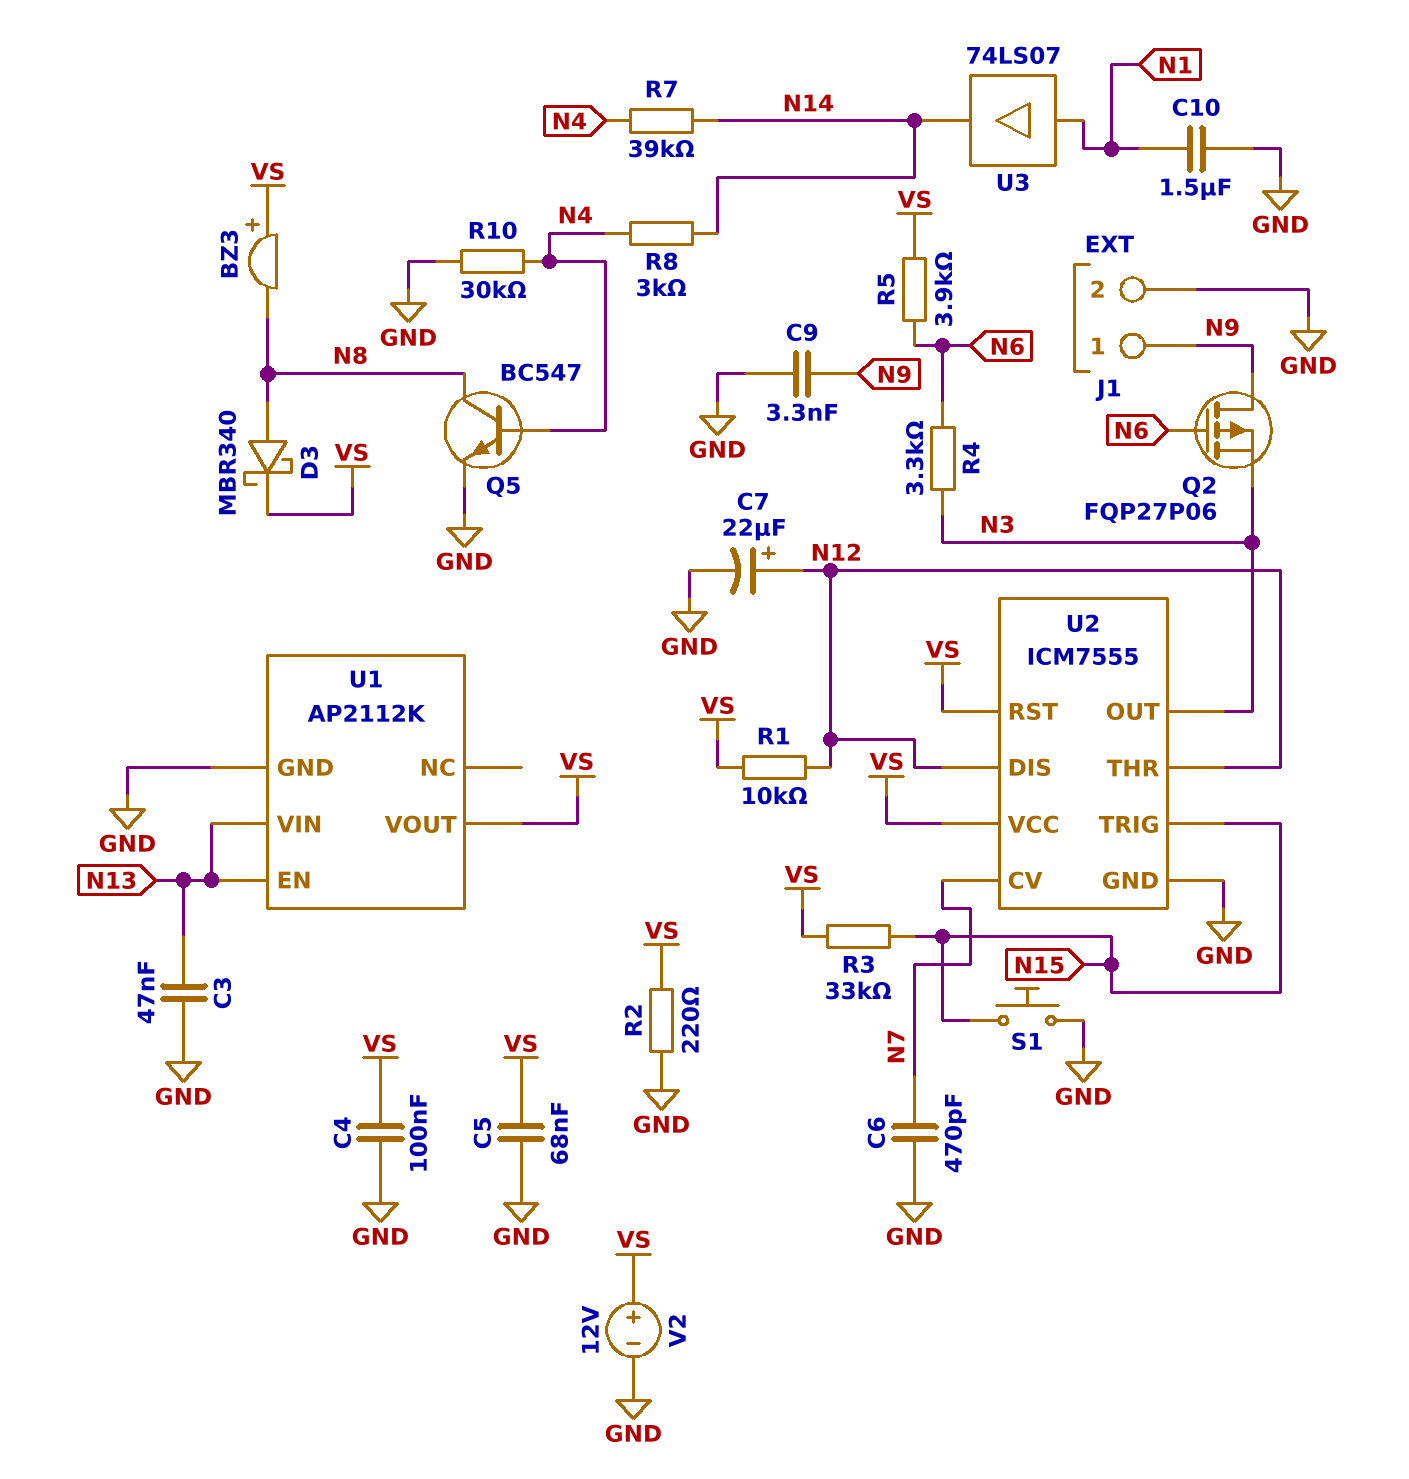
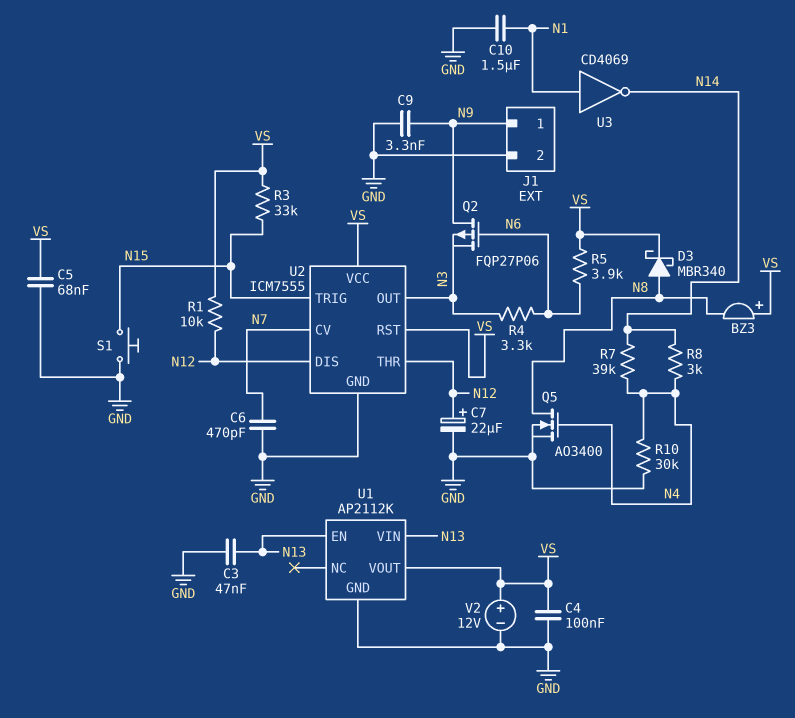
Q5: NPN BC547 (B N4, C N8, E GND) -> NMOS AO3400 (G N4, D N8, S GND)
R2: 220 (GND, VS) -> none
U3: buffer 74LS07 (in N1, out N14) -> NOT CD4069 (in N1, out N14)

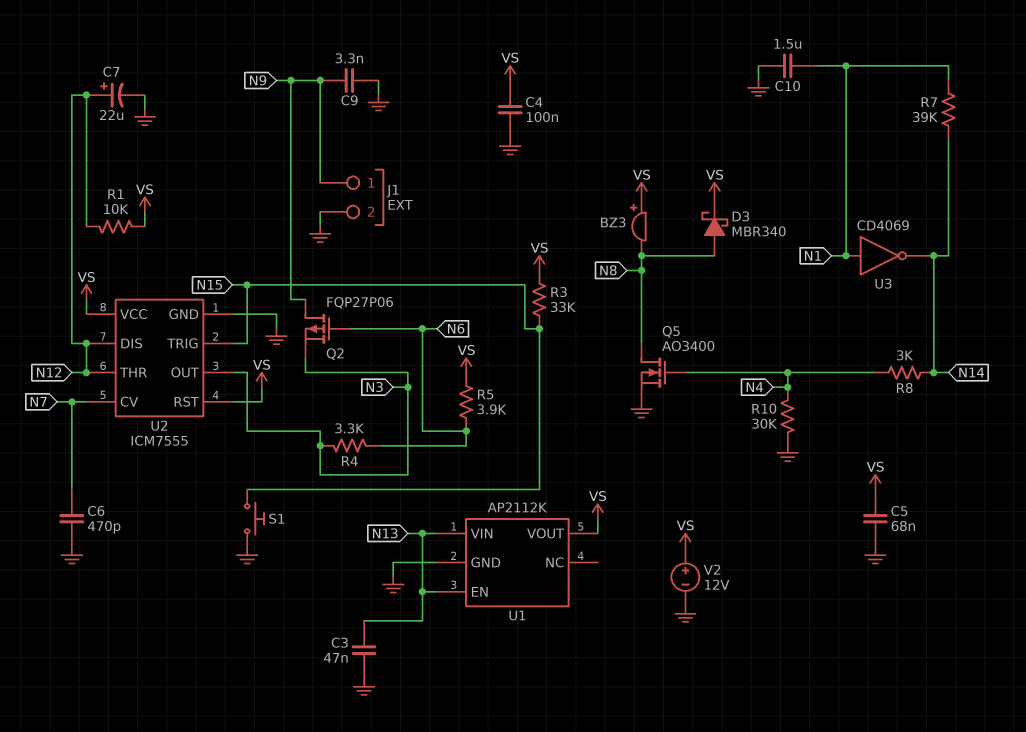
R7: 39k (N4, N14) -> 39k (N1, N14)

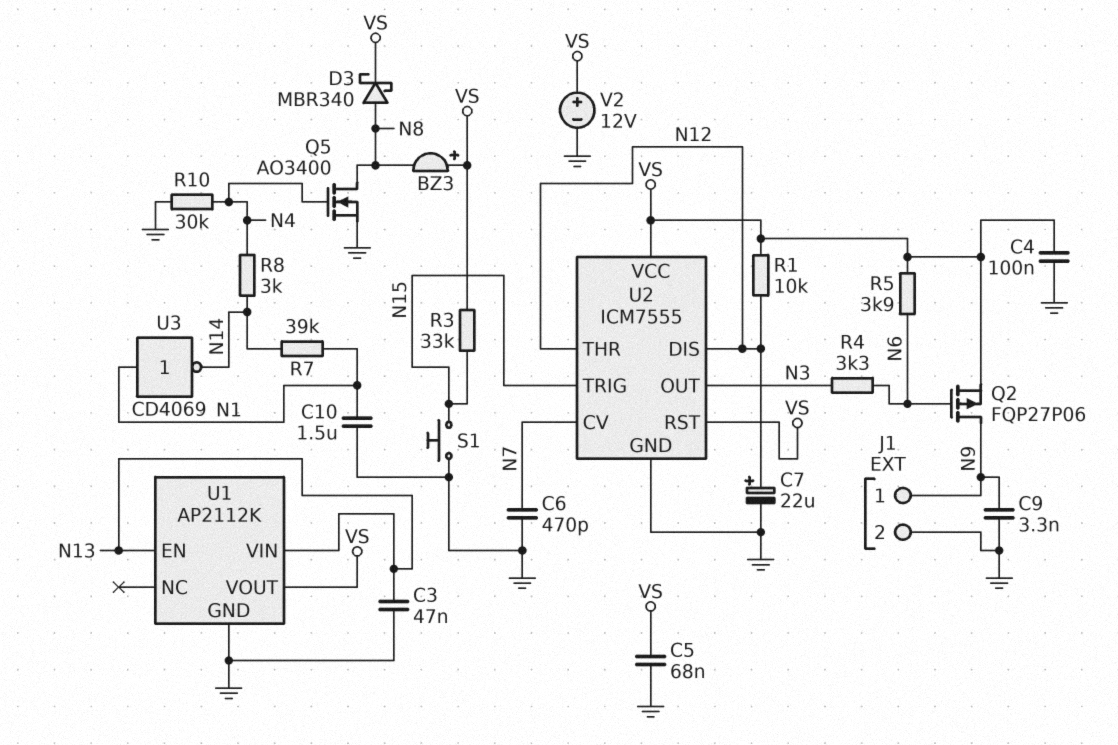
Q2: PMOS FQP27P06 (G N6, D N9, S N3) -> PMOS FQP27P06 (G N6, D N9, S VS)

